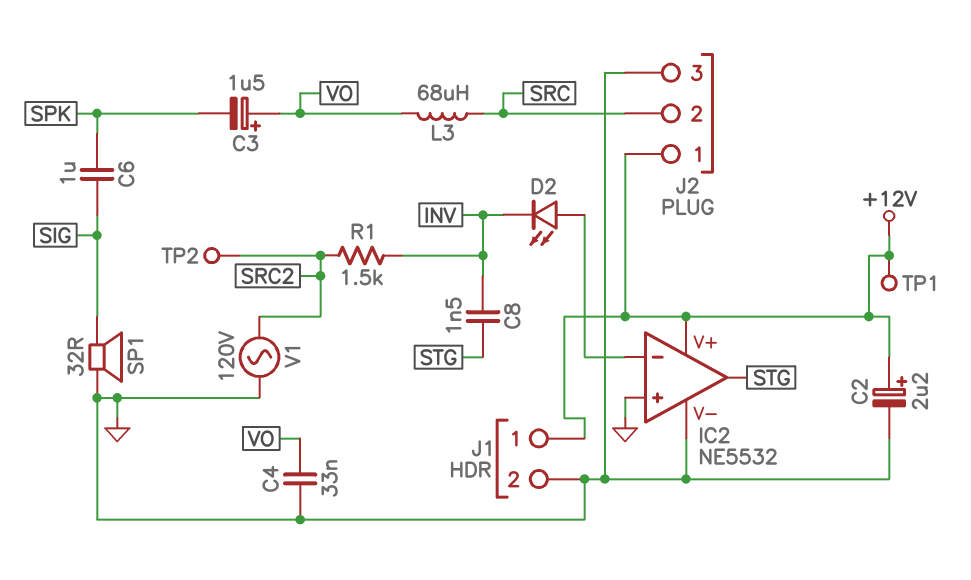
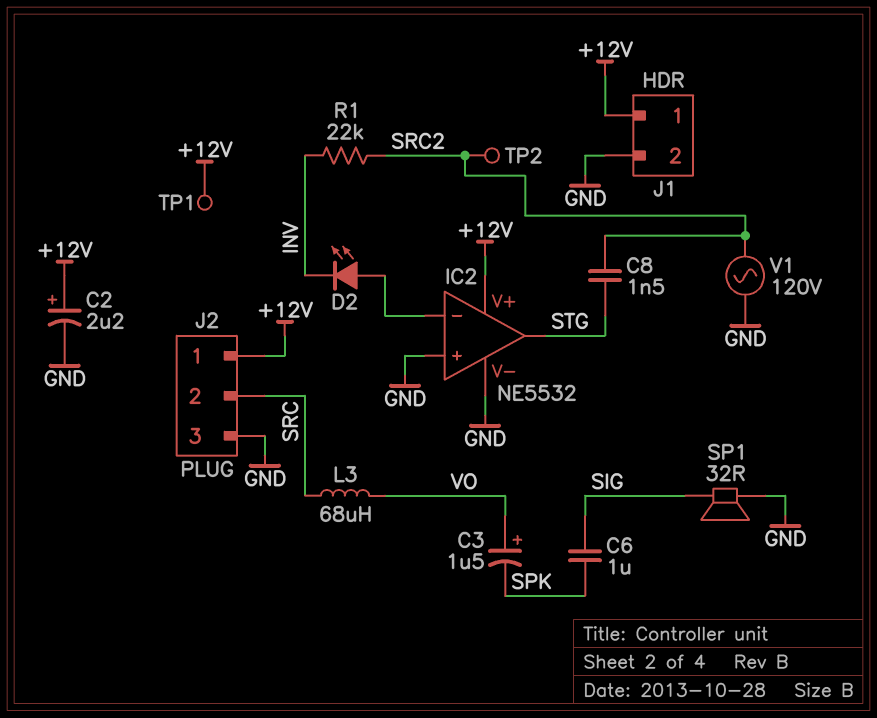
C4: 33nF (GND, VO) -> none
C8: 1.5nF (INV, STG) -> 1.5nF (SRC2, STG)
R1: 1.5k (INV, SRC2) -> 22k (INV, SRC2)

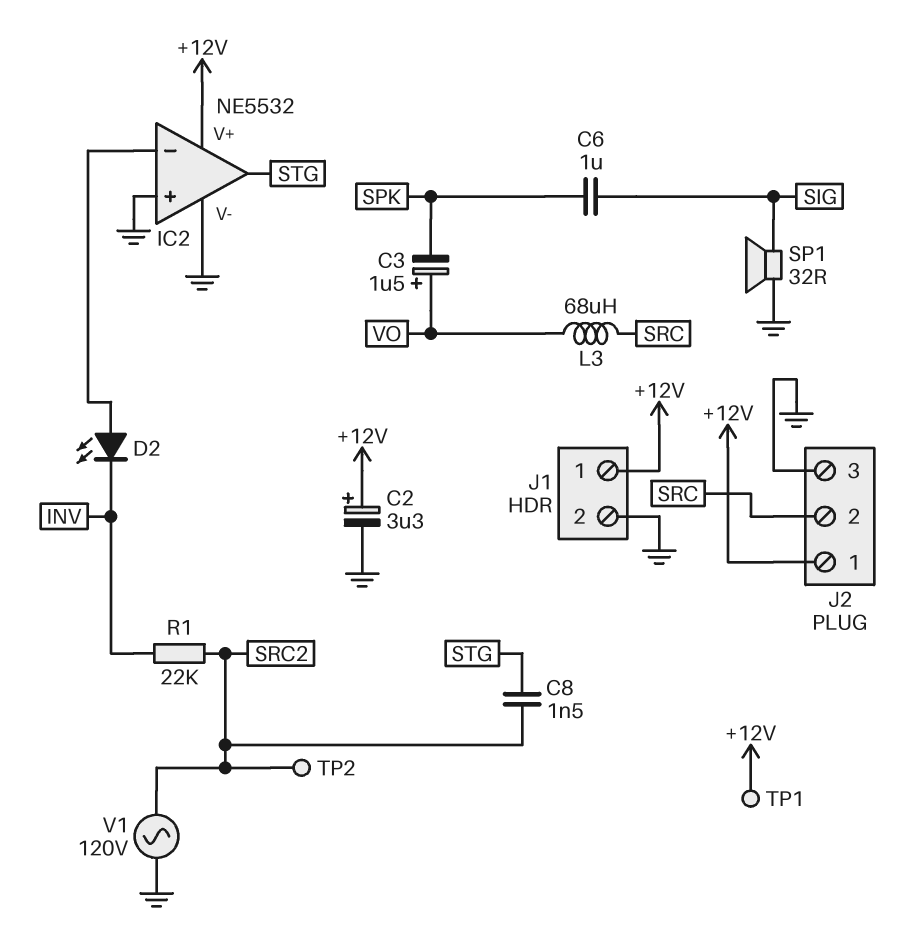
C2: 2.2uF (plus +12V, minus GND) -> 3.3uF (plus +12V, minus GND)

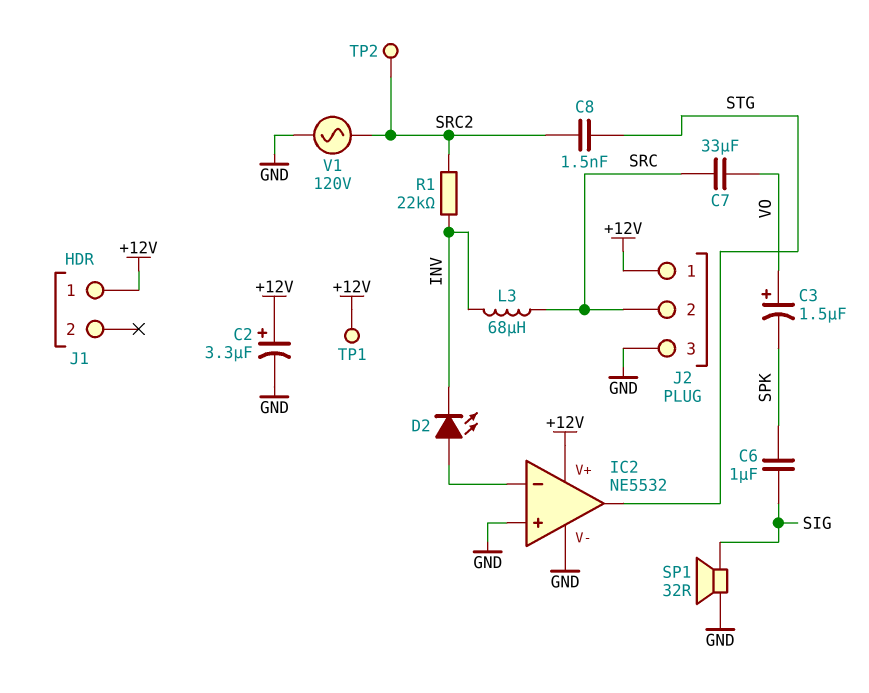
C7: none -> 33uF (SRC, VO)
J1 pin 2: GND -> none
L3: 68uH (SRC, VO) -> 68uH (INV, SRC)

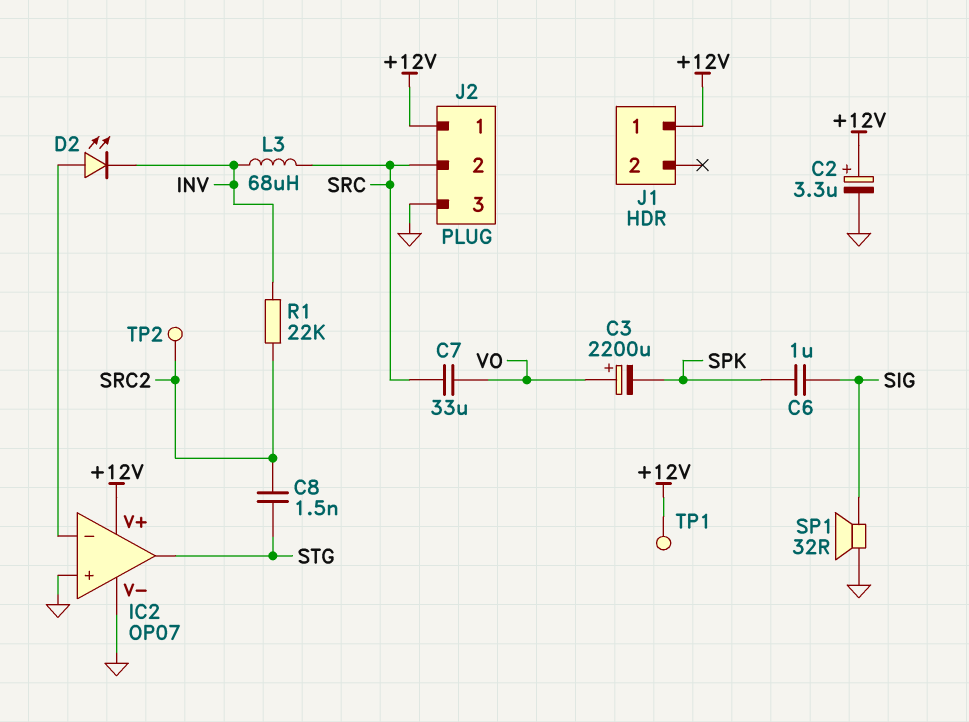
C3: 1.5uF (plus VO, minus SPK) -> 2200uF (plus VO, minus SPK)
IC2: NE5532 -> OP07
V1: AC 120V (GND, SRC2) -> none

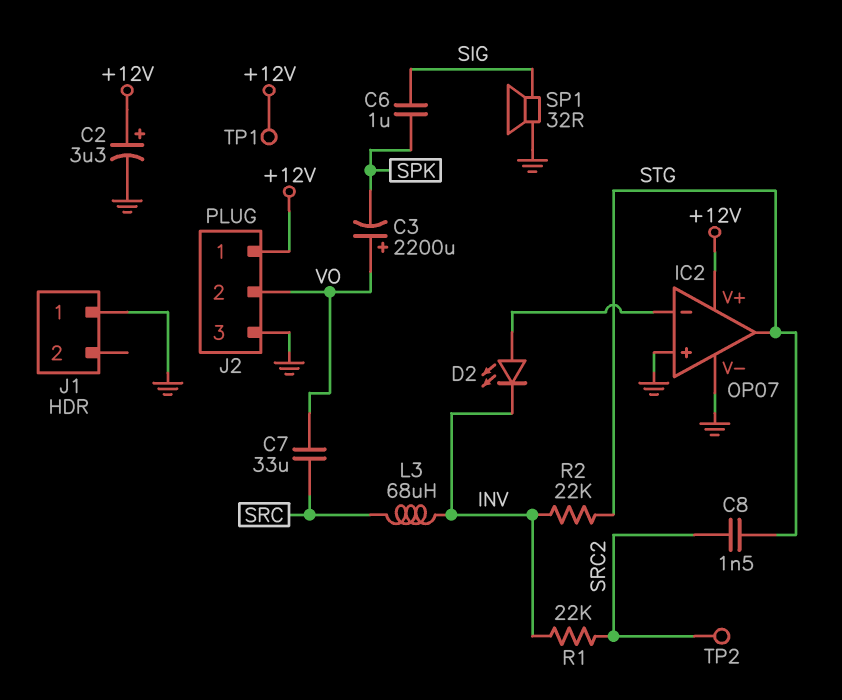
J1 pin 1: +12V -> GND
J2 pin 2: SRC -> VO
R2: none -> 22k (INV, STG)

